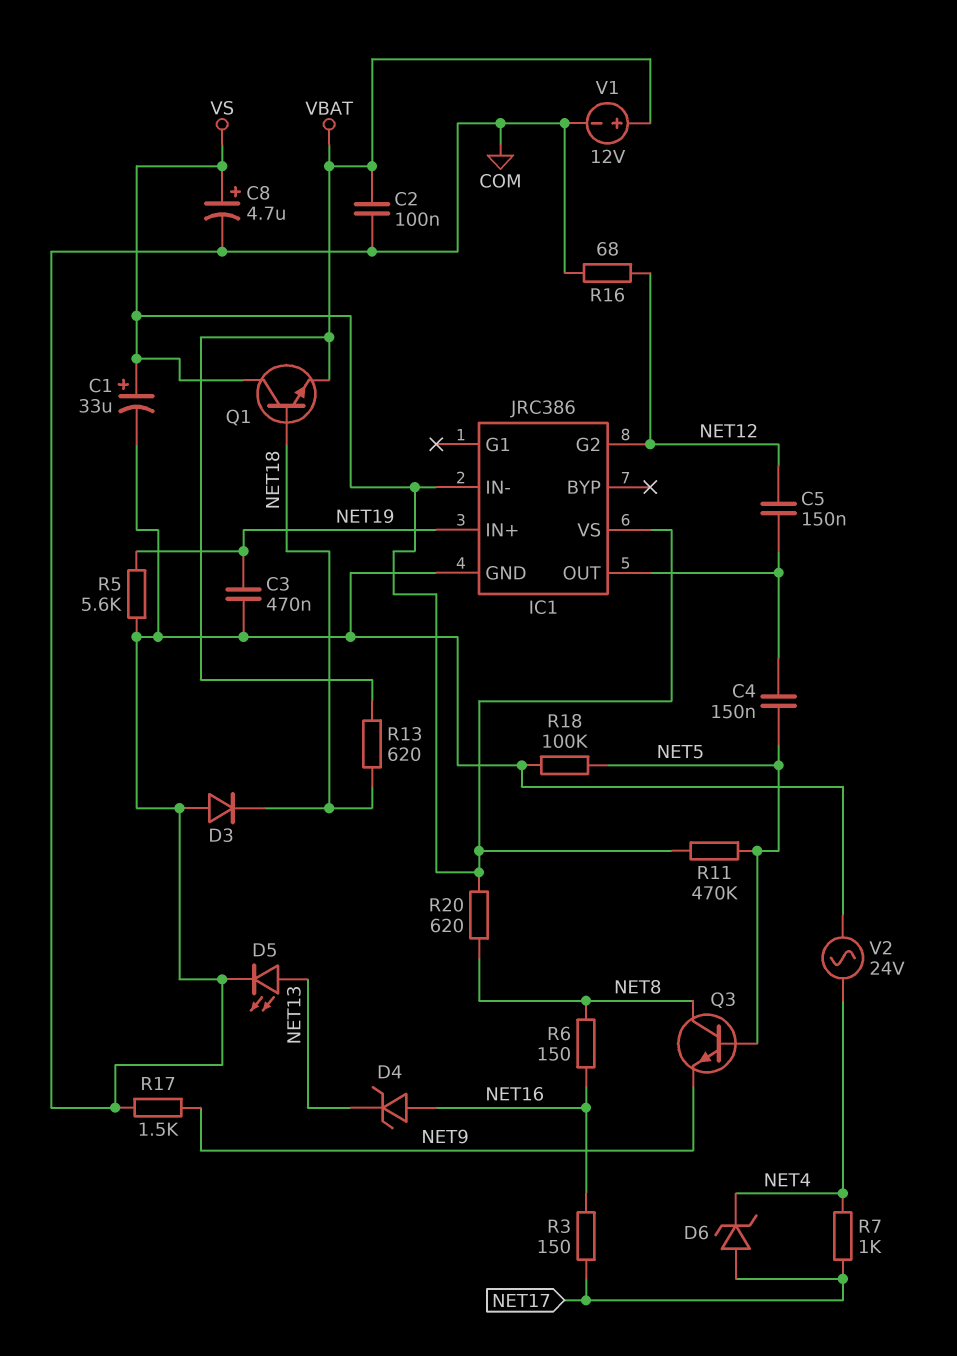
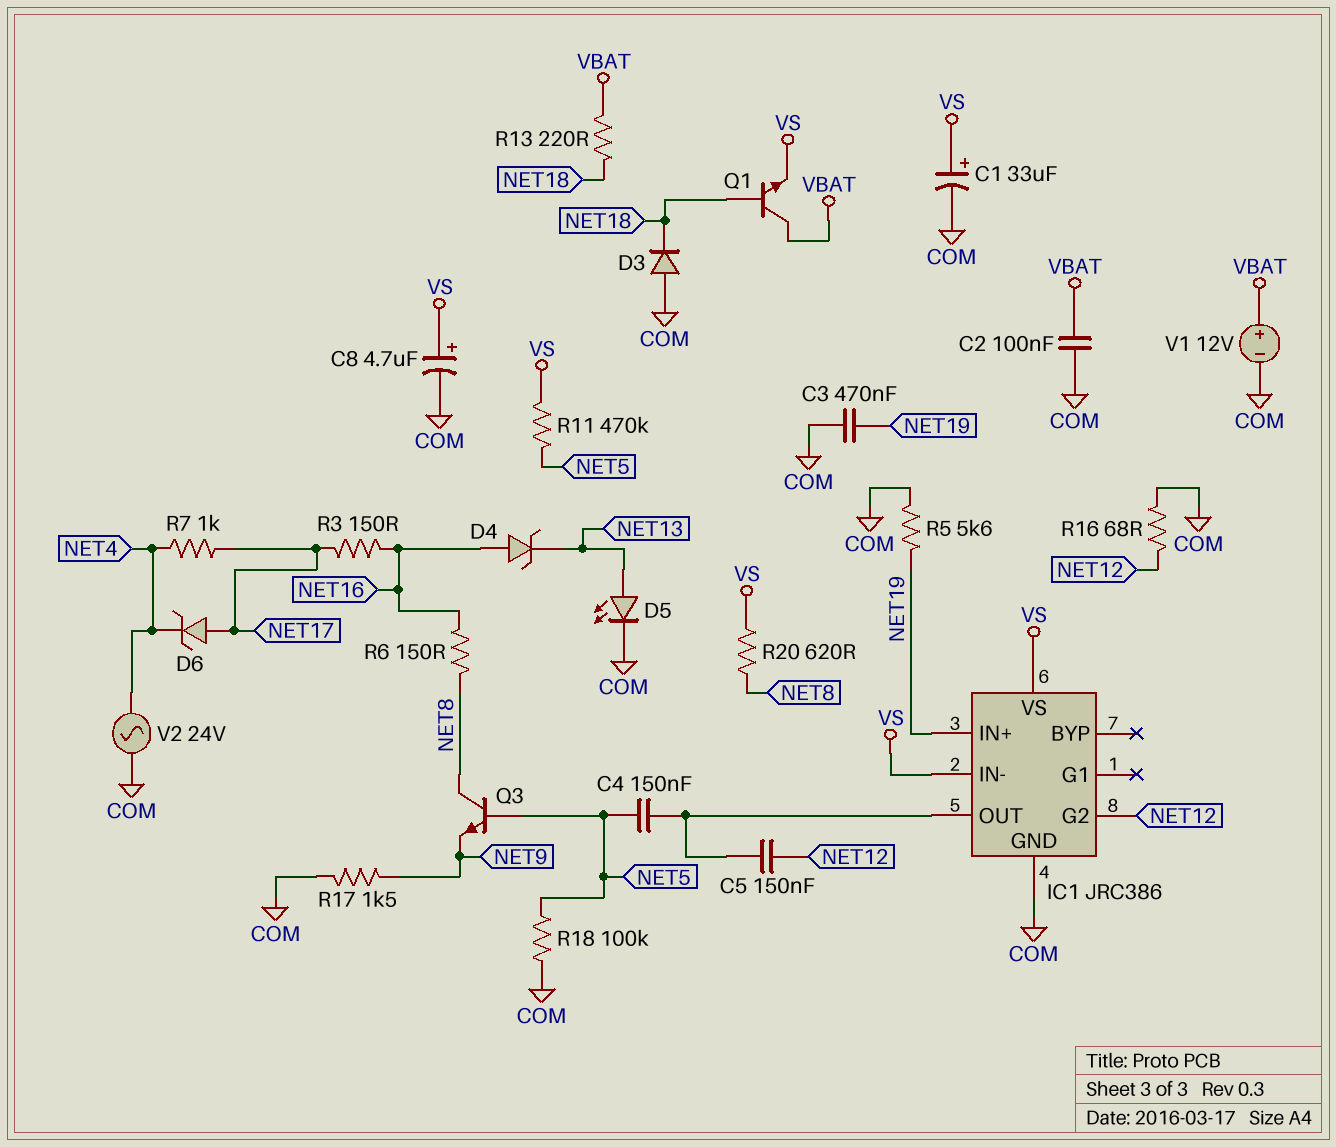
Q1: NPN (B NET18, C VS, E VBAT) -> NPN (B NET18, C VBAT, E VS)
R13: 620 (NET18, VBAT) -> 220 (NET18, VBAT)

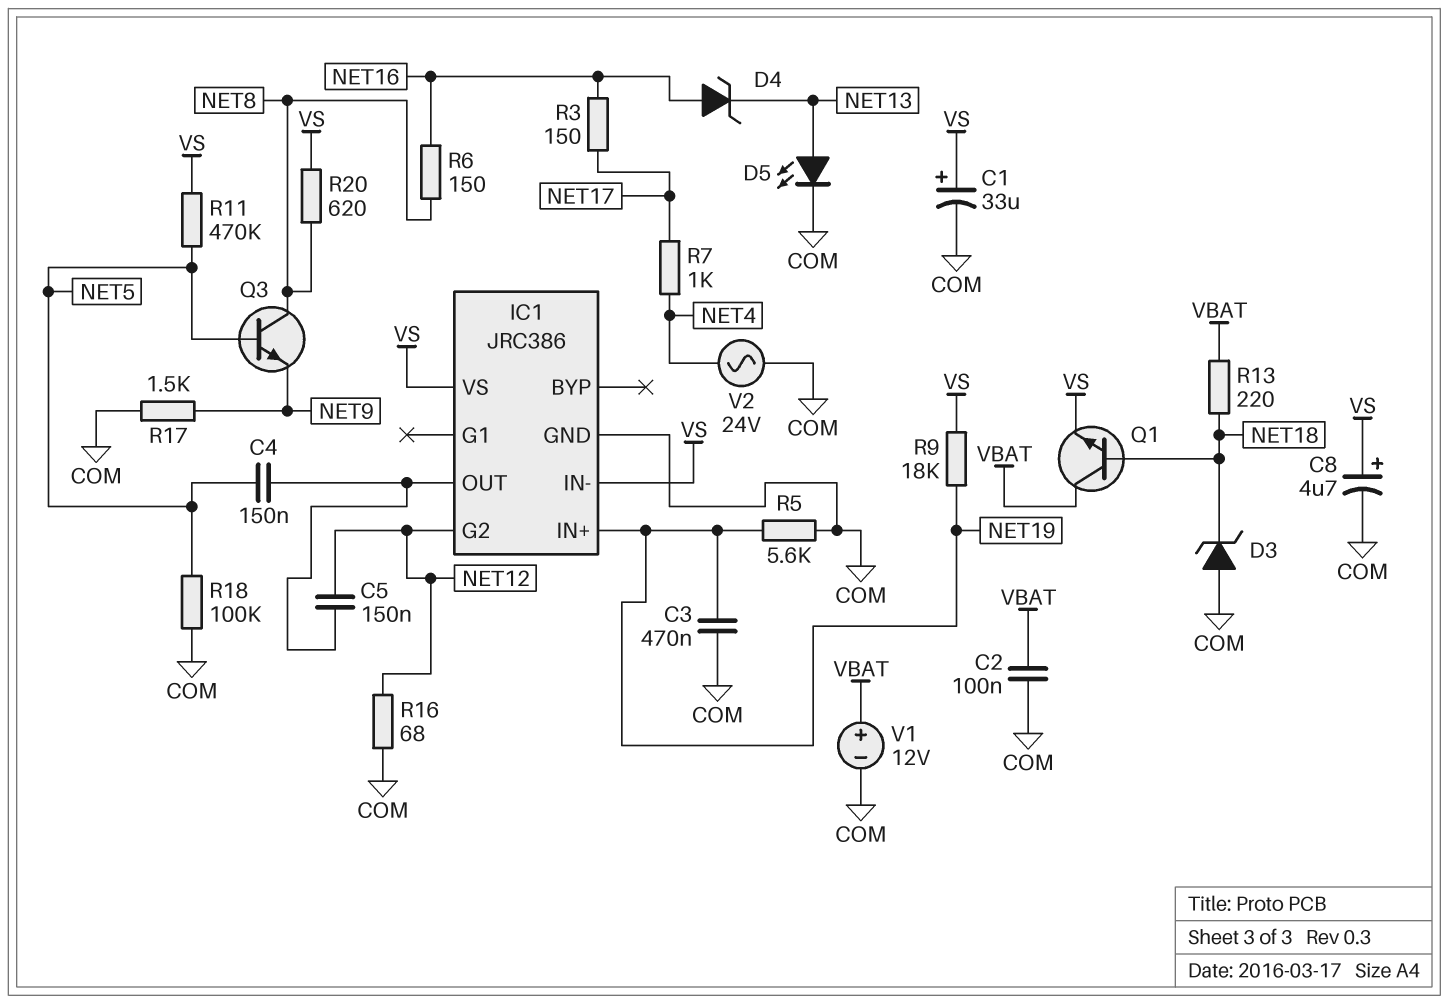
D3: diode (A COM, K NET18) -> zener (A COM, K NET18)
D6: zener (A NET17, K NET4) -> none
R9: none -> 18k (NET19, VS)

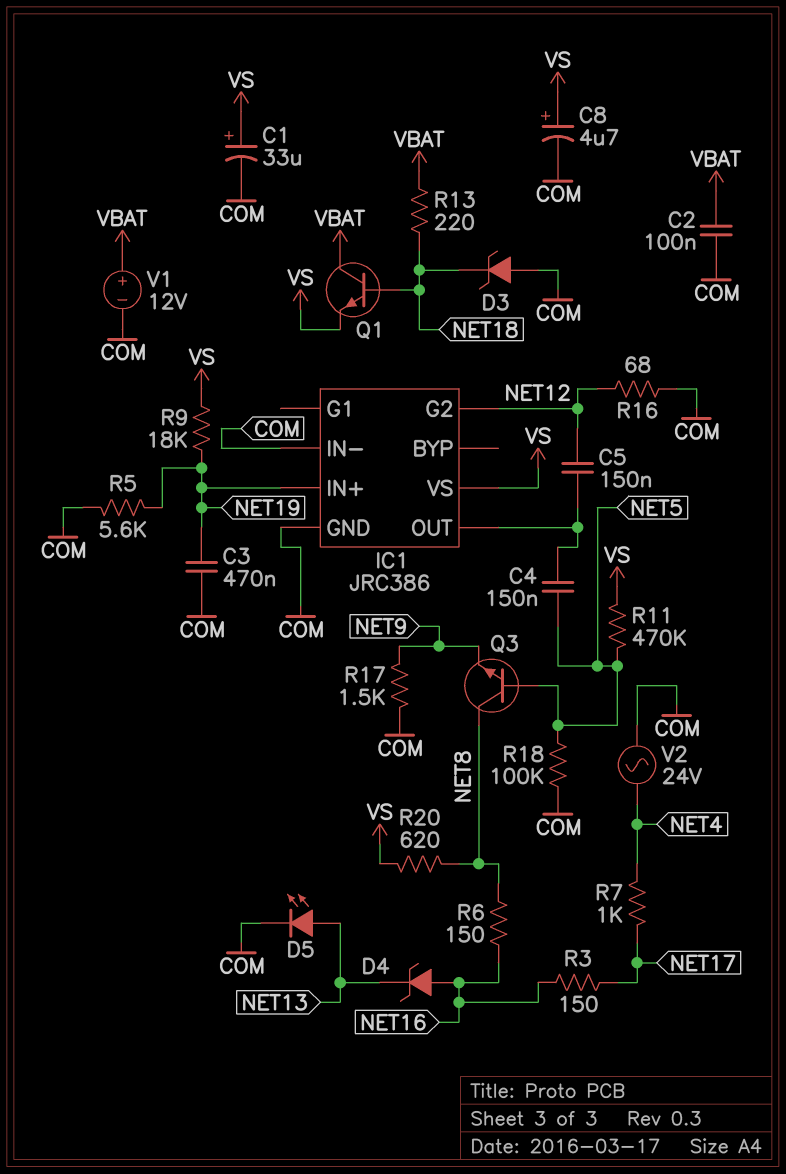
IC1 pin IN-: VS -> COM

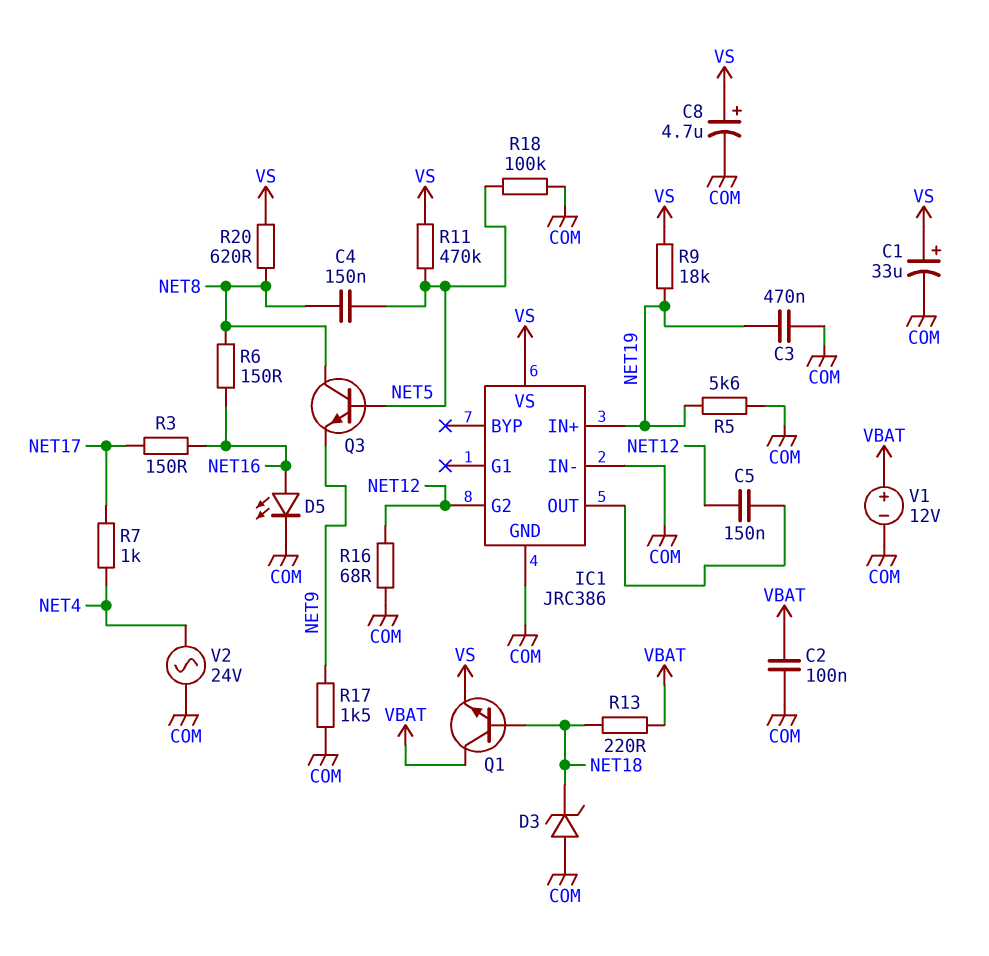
C4: 150nF (IC1/OUT, NET5) -> 150nF (NET5, NET8)
D4: zener (A NET16, K NET13) -> none
D5: LED (A NET13, K COM) -> LED (A NET16, K COM)

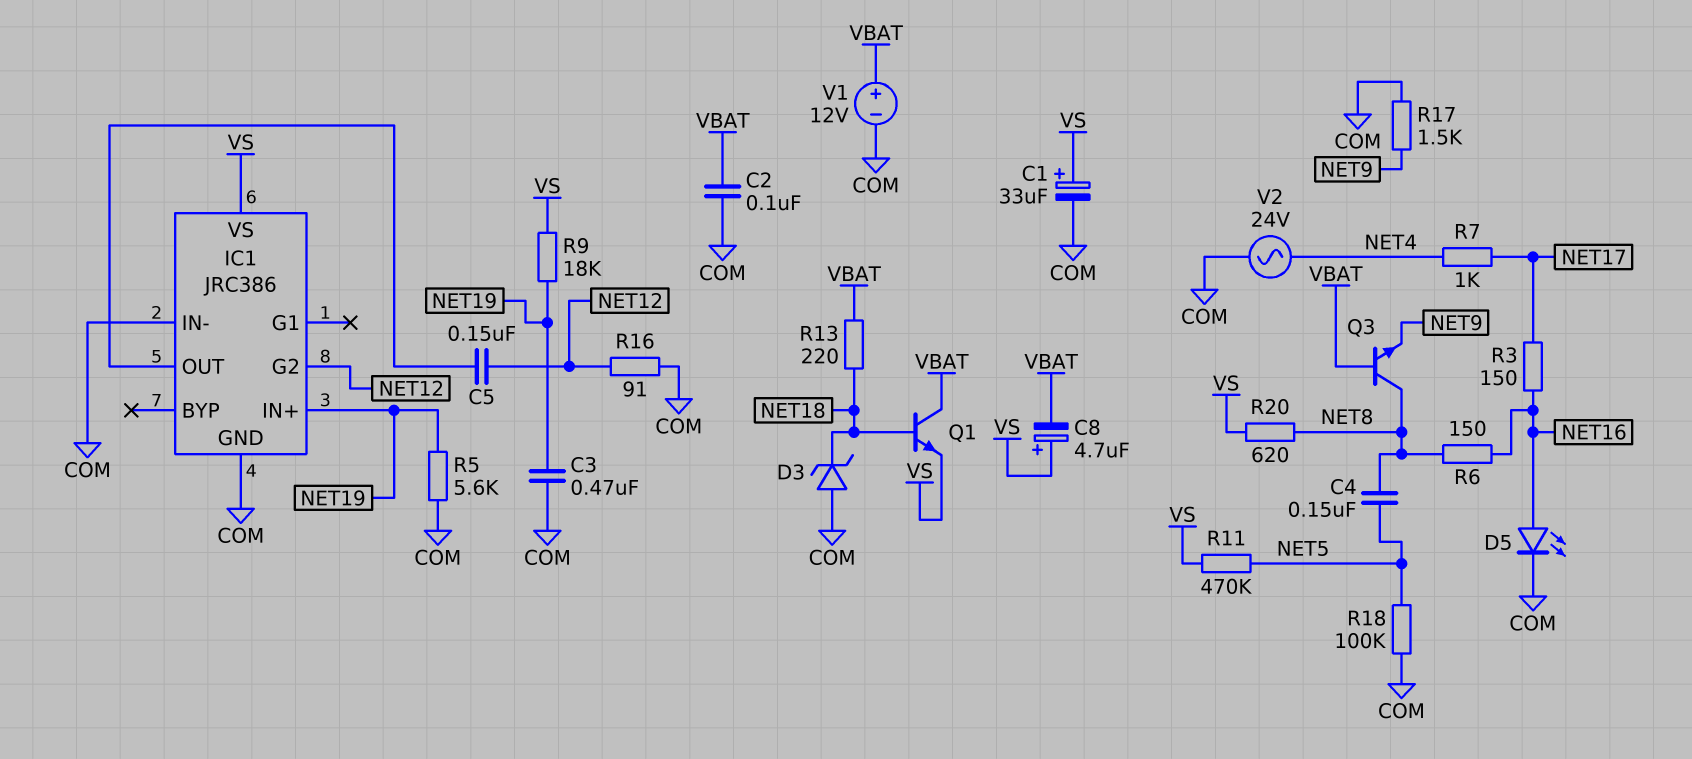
C8: 4.7uF (plus VS, minus COM) -> 4.7uF (plus VS, minus VBAT)
Q3: NPN (B NET5, C NET8, E NET9) -> NPN (B VBAT, C NET8, E NET9)
R16: 68 (COM, NET12) -> 91 (COM, NET12)

